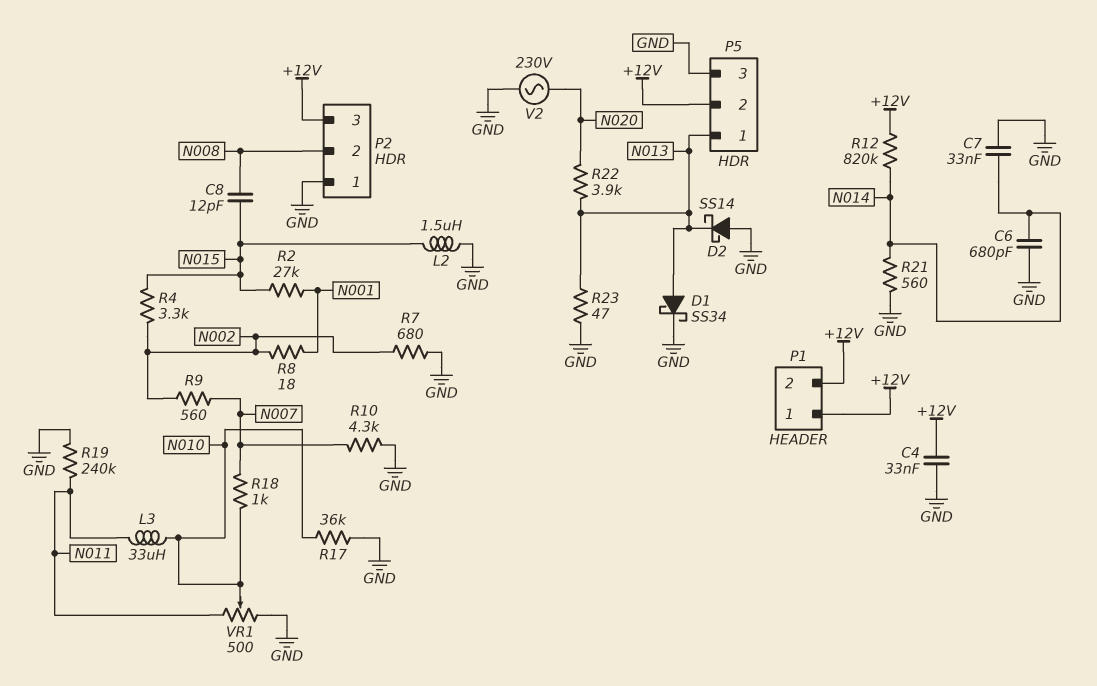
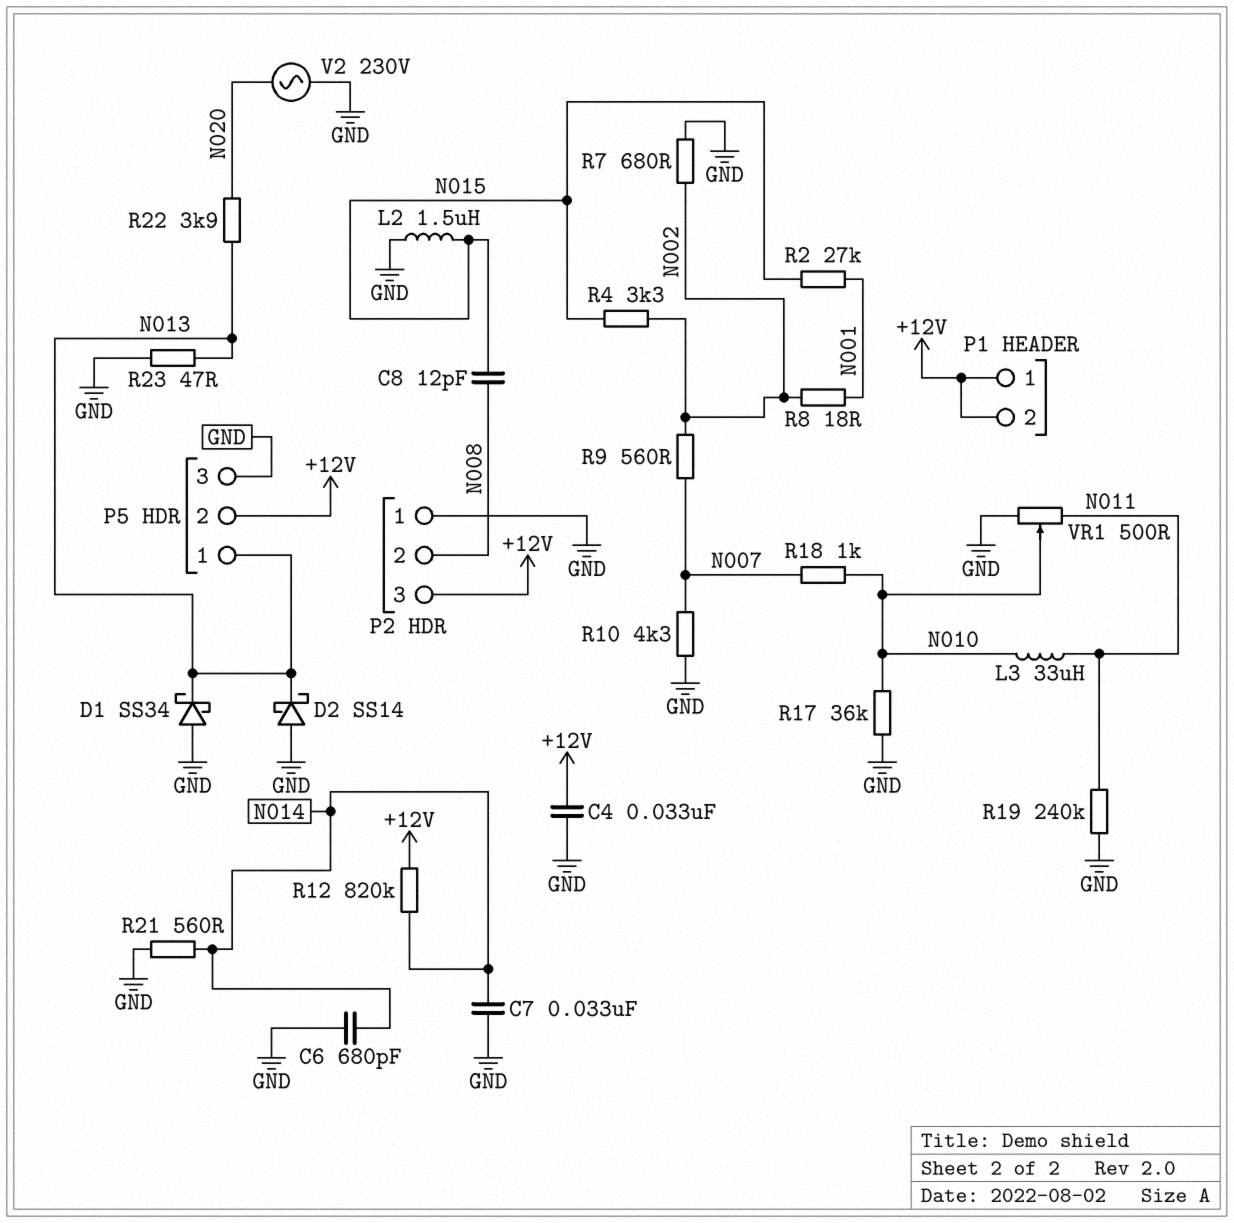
D1: schottky SS34 (A N013, K GND) -> schottky SS34 (A GND, K N013)

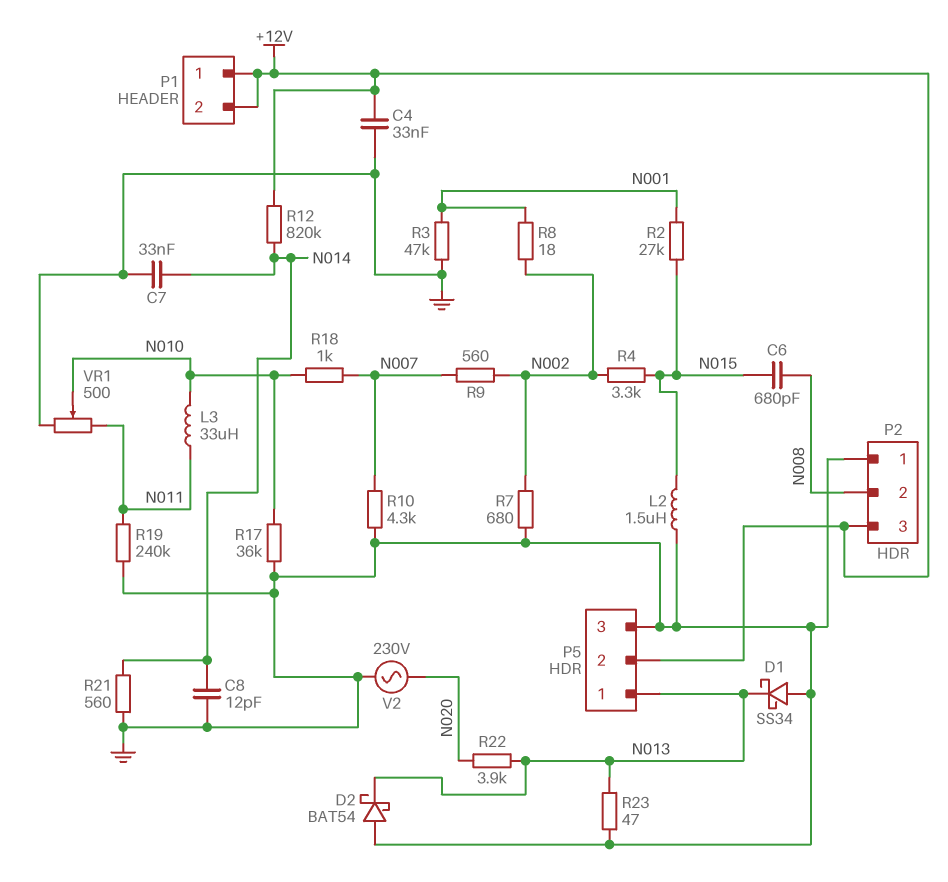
C6: 680pF (GND, N014) -> 680pF (N008, N015)
C8: 12pF (N008, N015) -> 12pF (GND, N014)
D2: schottky SS14 (A GND, K N013) -> schottky BAT54 (A GND, K N013)
R3: none -> 47k (GND, N001)

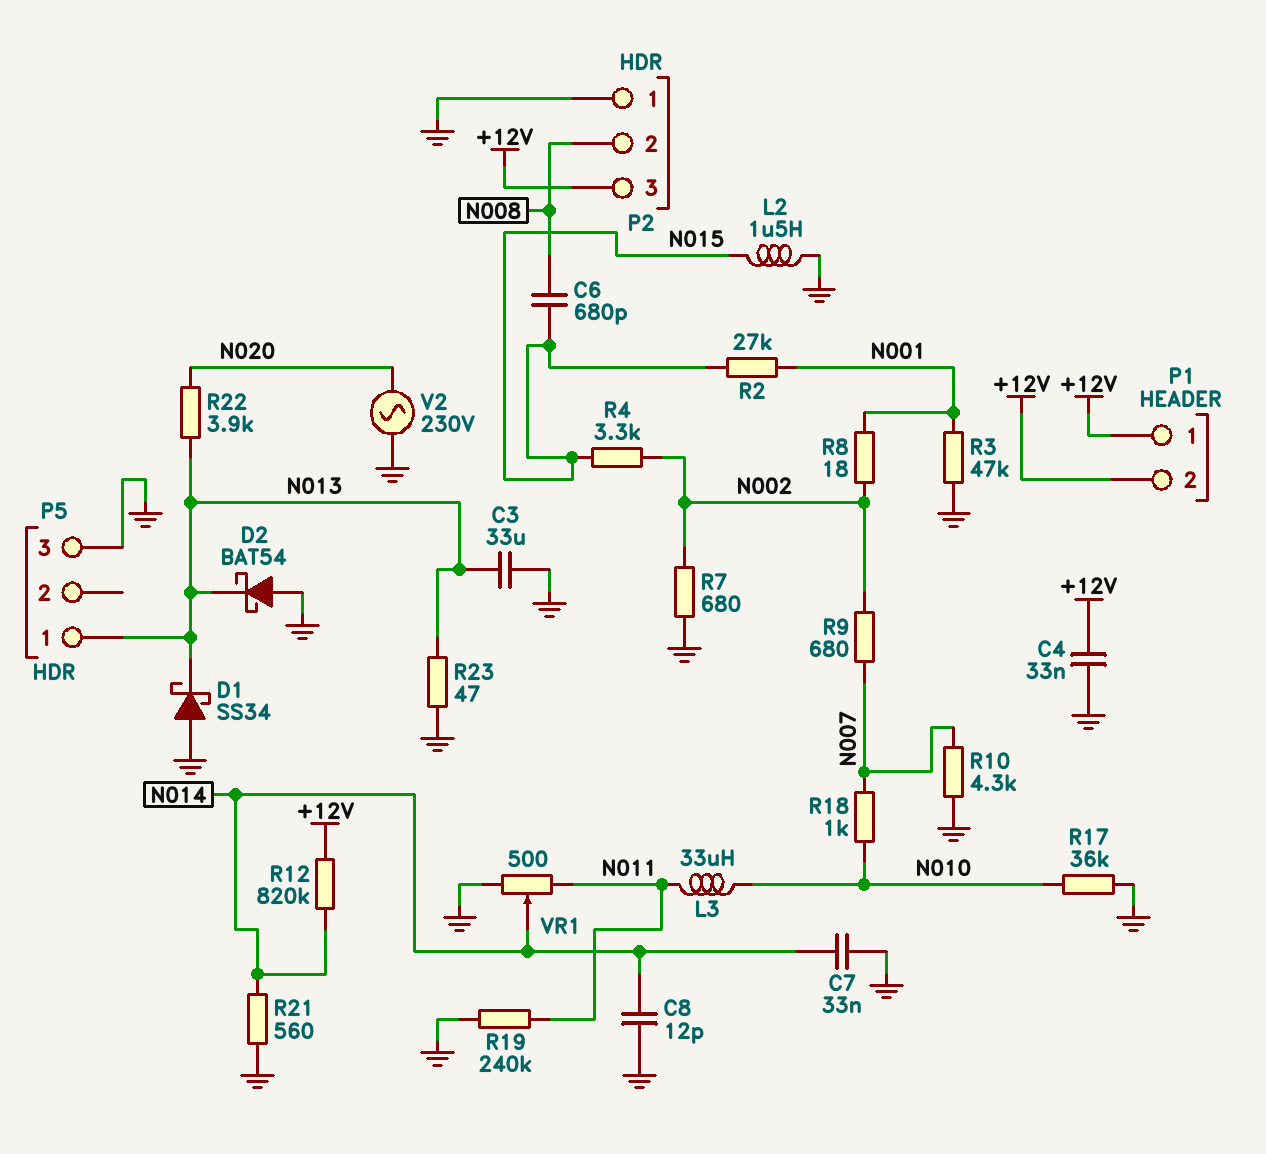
C3: none -> 33uF (GND, N013)
P5 pin 2: +12V -> none
R9: 560 (N002, N007) -> 680 (N002, N007)
VR1: 500 (GND, N011, wiper N010) -> 500 (GND, N011, wiper N014)

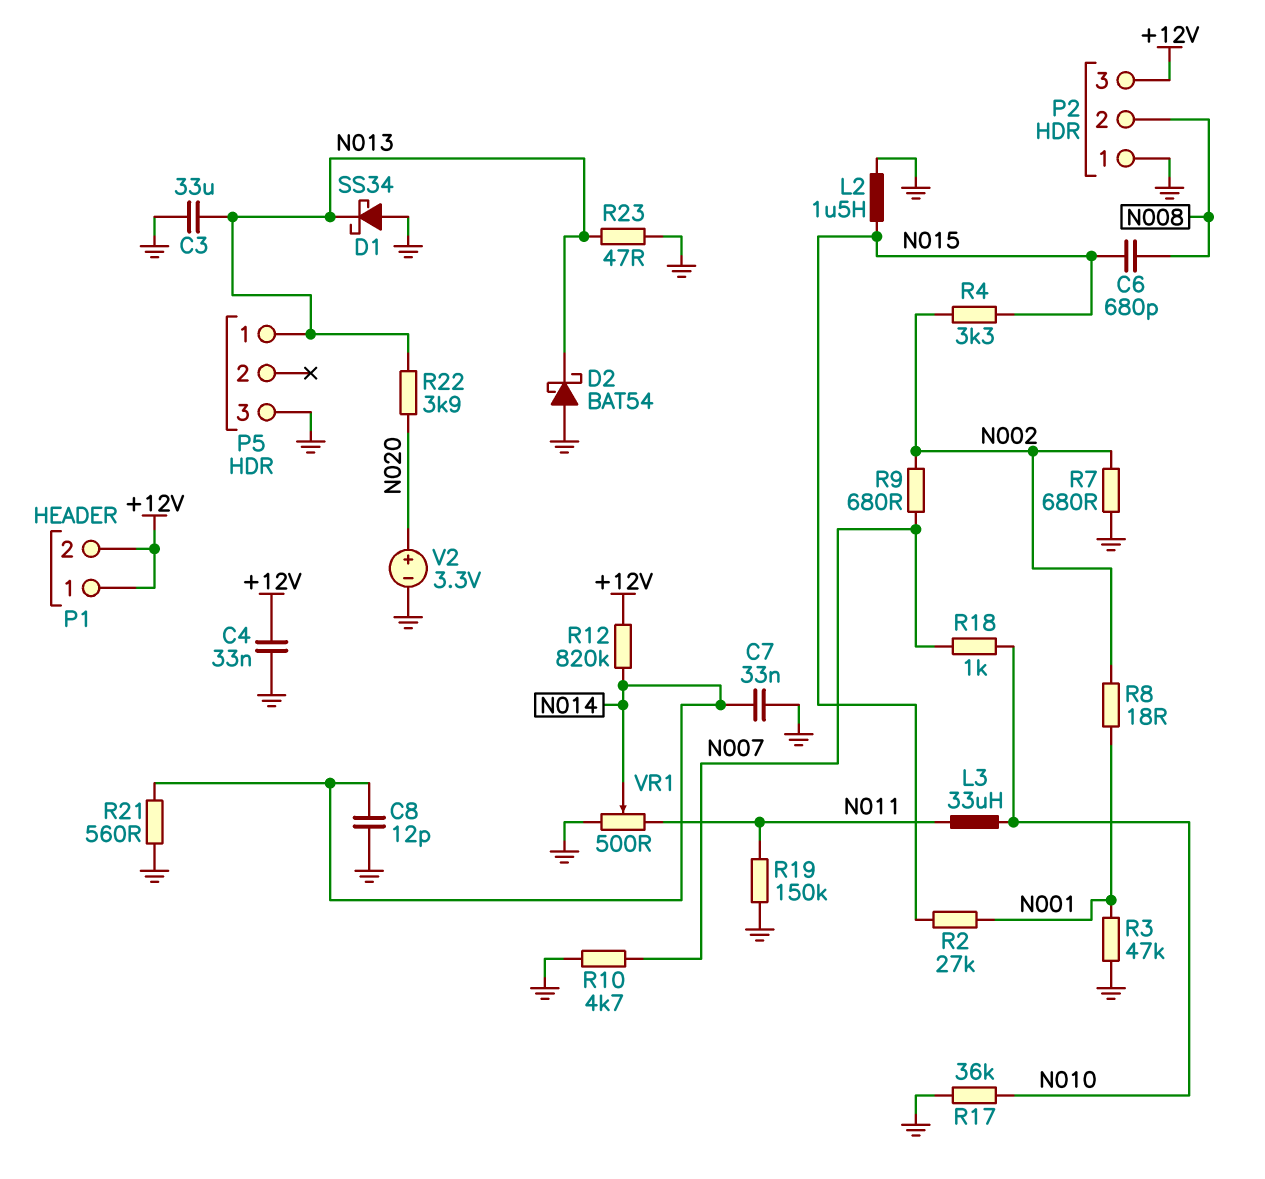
R10: 4.3k (GND, N007) -> 4.7k (GND, N007)
R19: 240k (GND, N011) -> 150k (GND, N011)
V2: AC 230V (GND, N020) -> 3.3V (plus N020, minus GND)

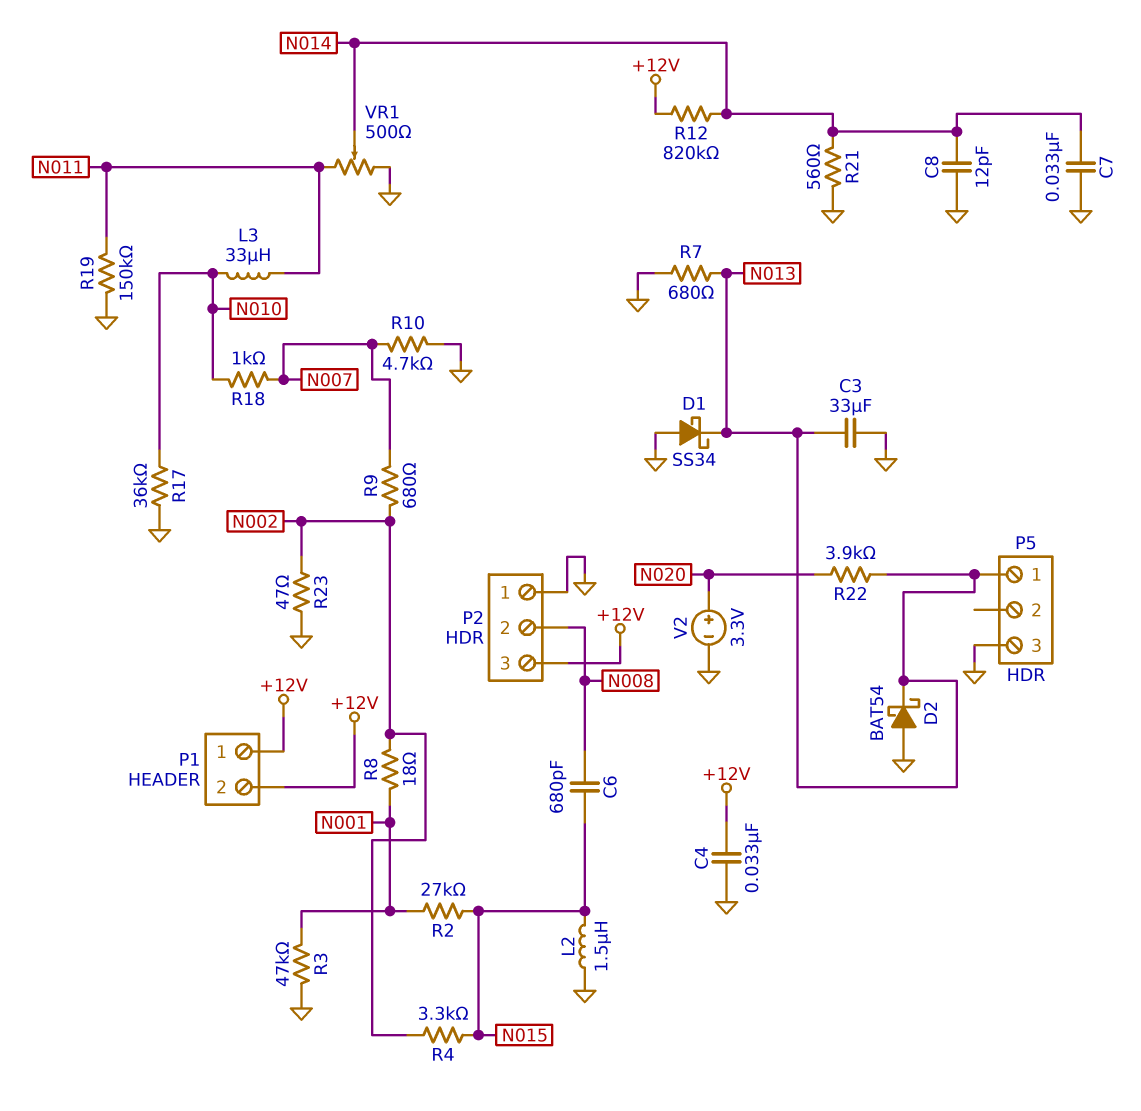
R7: 680 (GND, N002) -> 680 (GND, N013)
R23: 47 (GND, N013) -> 47 (GND, N002)

